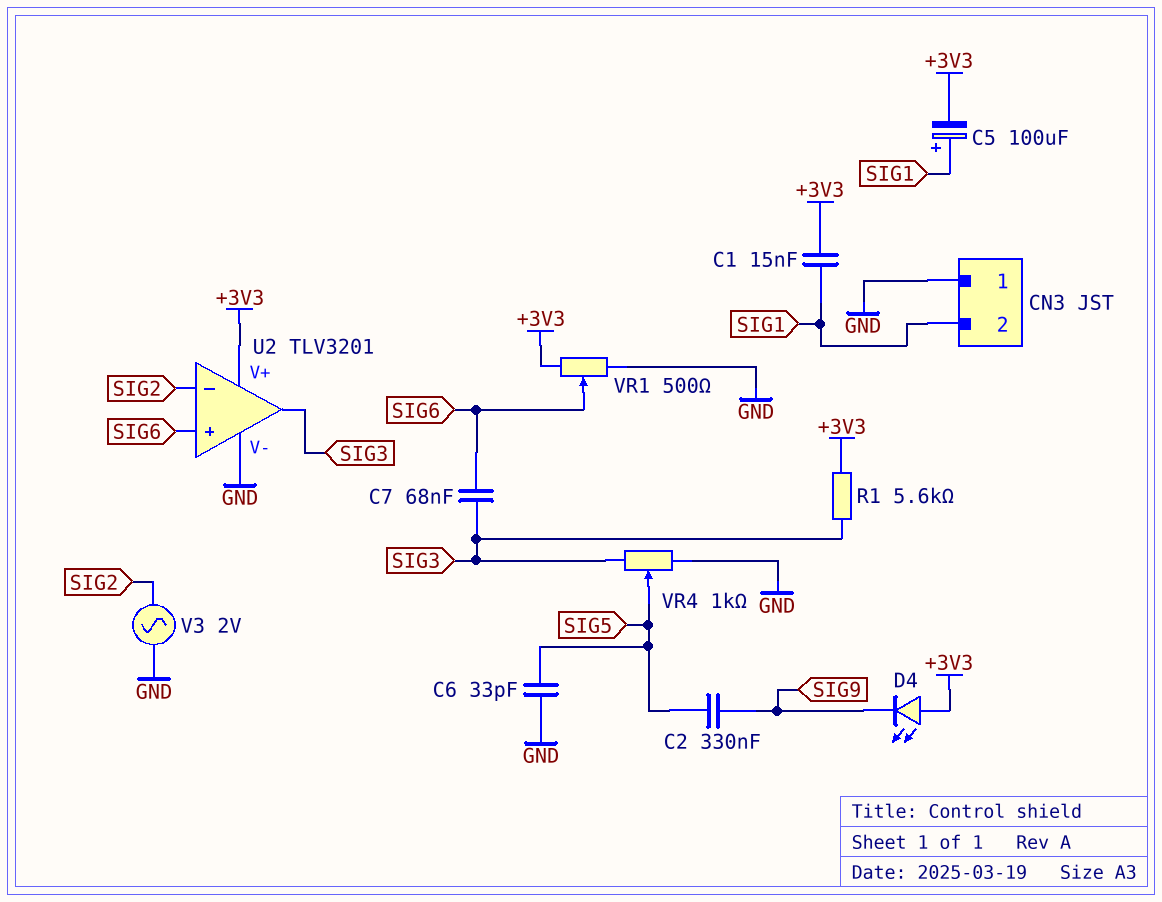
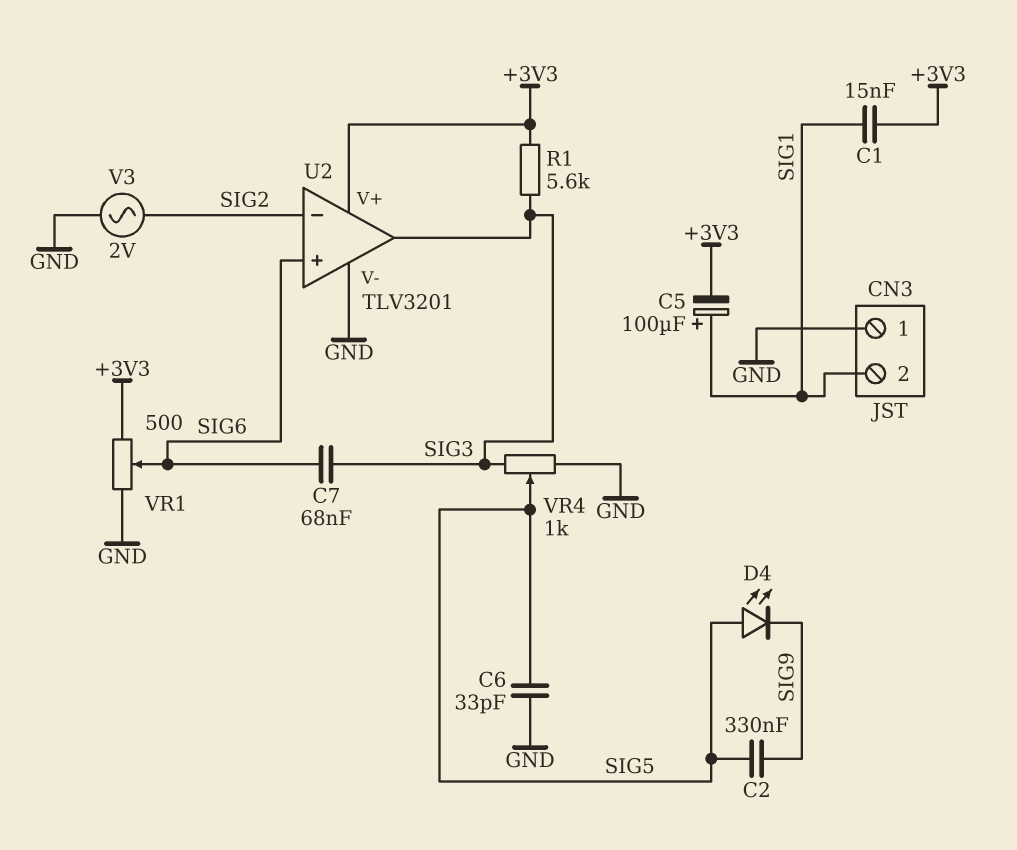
D4: LED (A +3V3, K SIG9) -> LED (A SIG5, K SIG9)

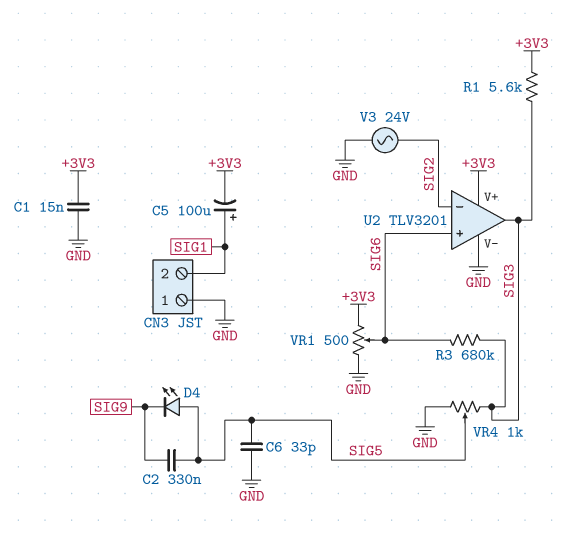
C1: 15nF (+3V3, SIG1) -> 15nF (+3V3, GND)
C7: 68nF (SIG3, SIG6) -> none
R3: none -> 680k (SIG3, SIG6)
V3: AC 2V (GND, SIG2) -> AC 24V (GND, SIG2)

